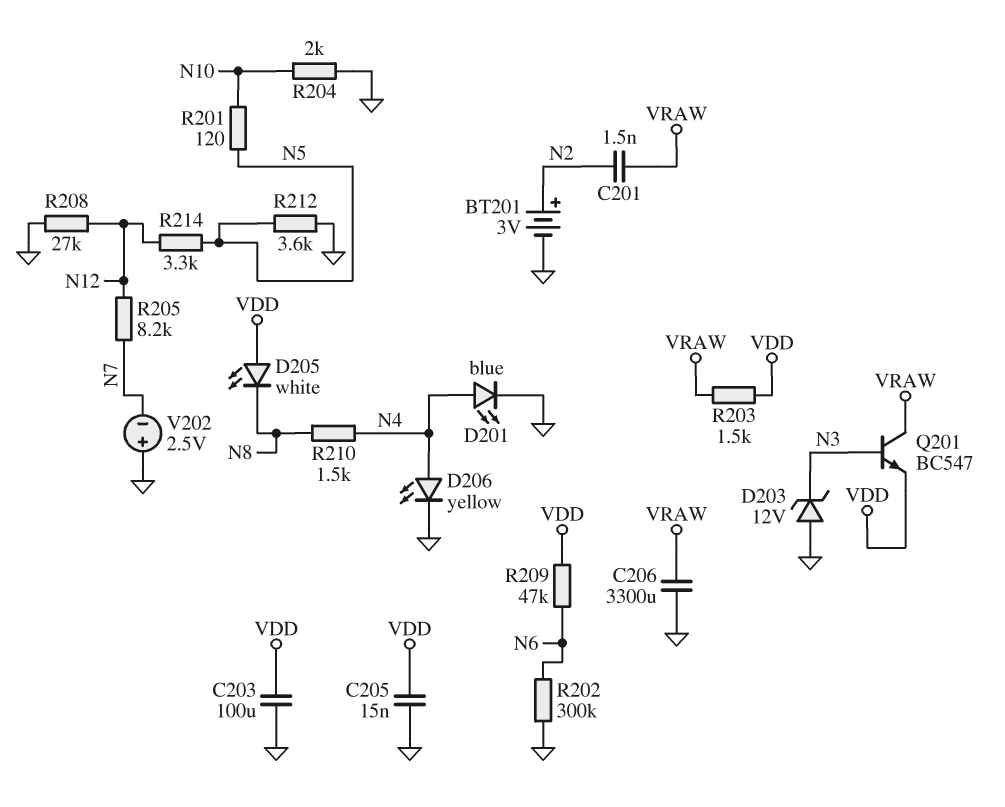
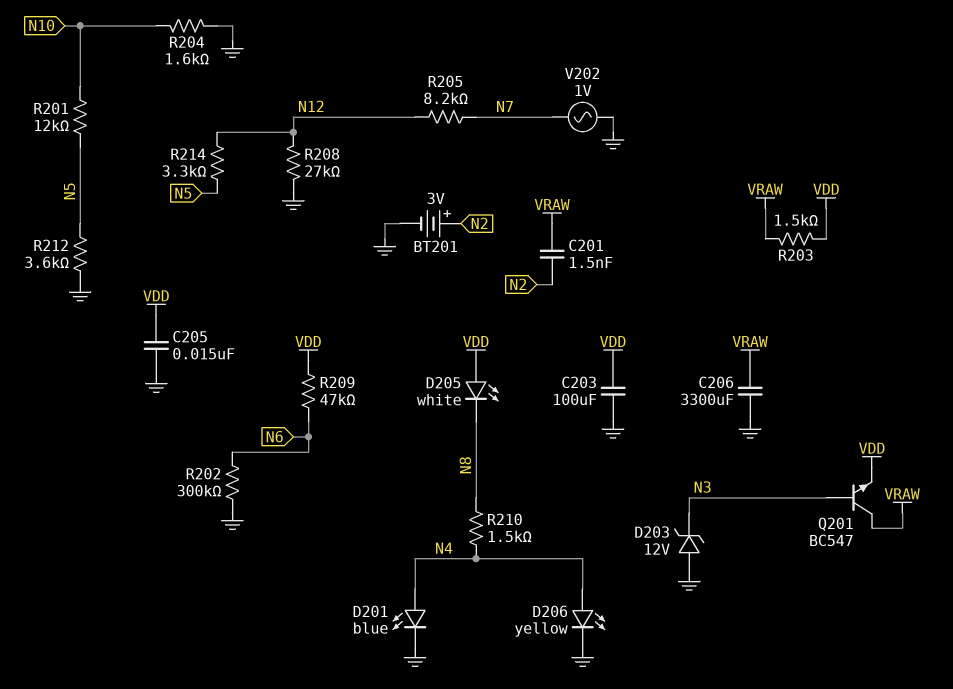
R201: 120 (N5, N10) -> 12k (N5, N10)
R204: 2k (GND, N10) -> 1.6k (GND, N10)
V202: 2.5V (plus GND, minus N7) -> AC 1V (GND, N7)

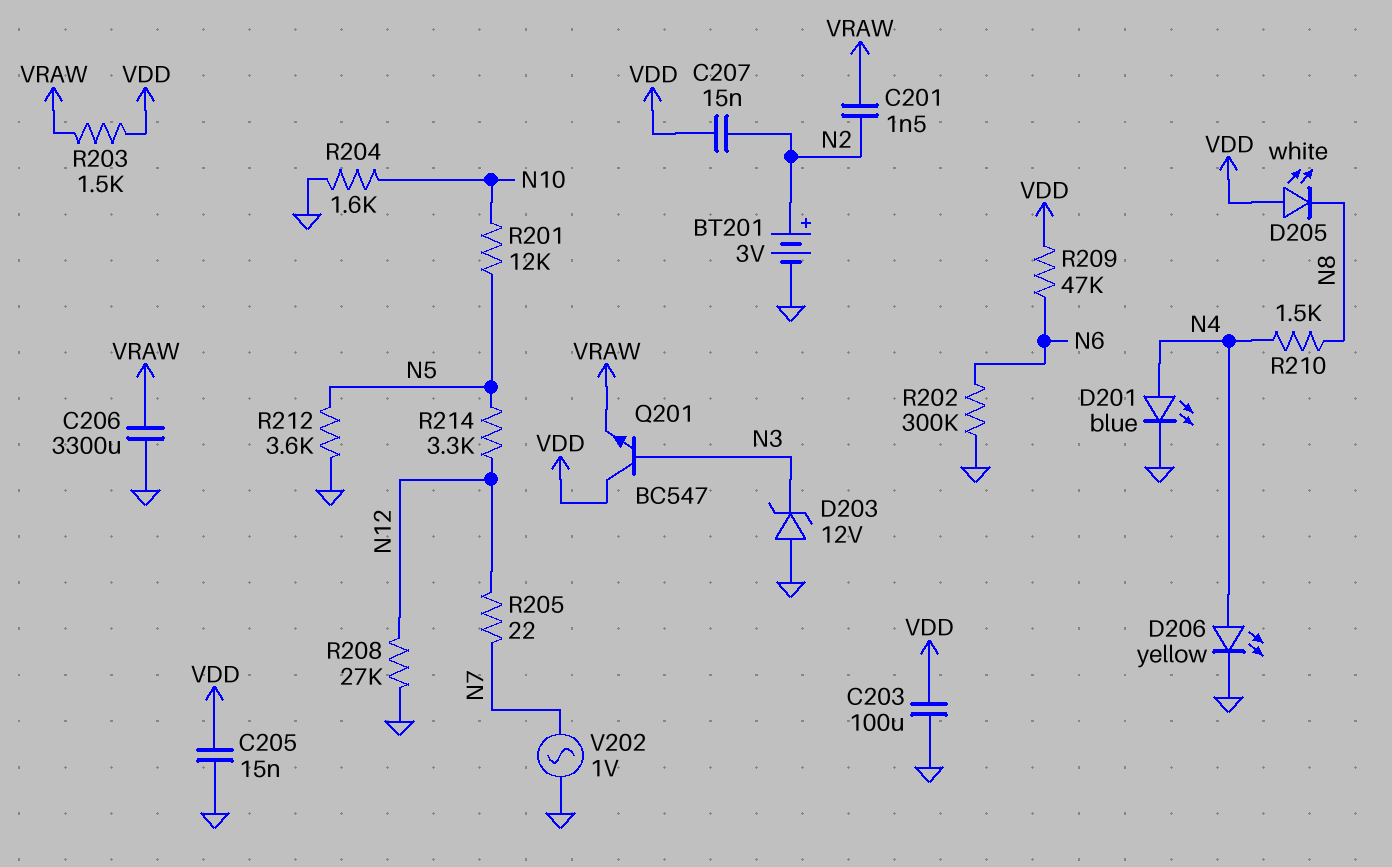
C207: none -> 15nF (N2, VDD)
Q201: NPN BC547 (B N3, C VRAW, E VDD) -> NPN BC547 (B N3, C VDD, E VRAW)
R205: 8.2k (N7, N12) -> 22 (N7, N12)

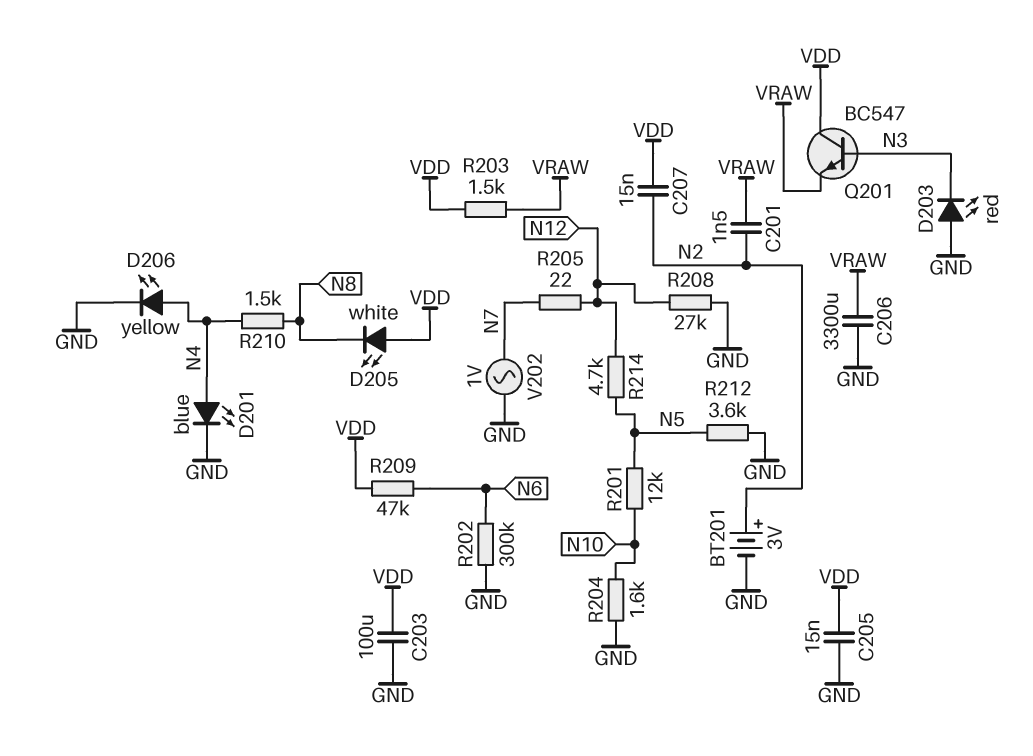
D203: zener 12V (A GND, K N3) -> LED red (A GND, K N3)
R214: 3.3k (N5, N12) -> 4.7k (N5, N12)

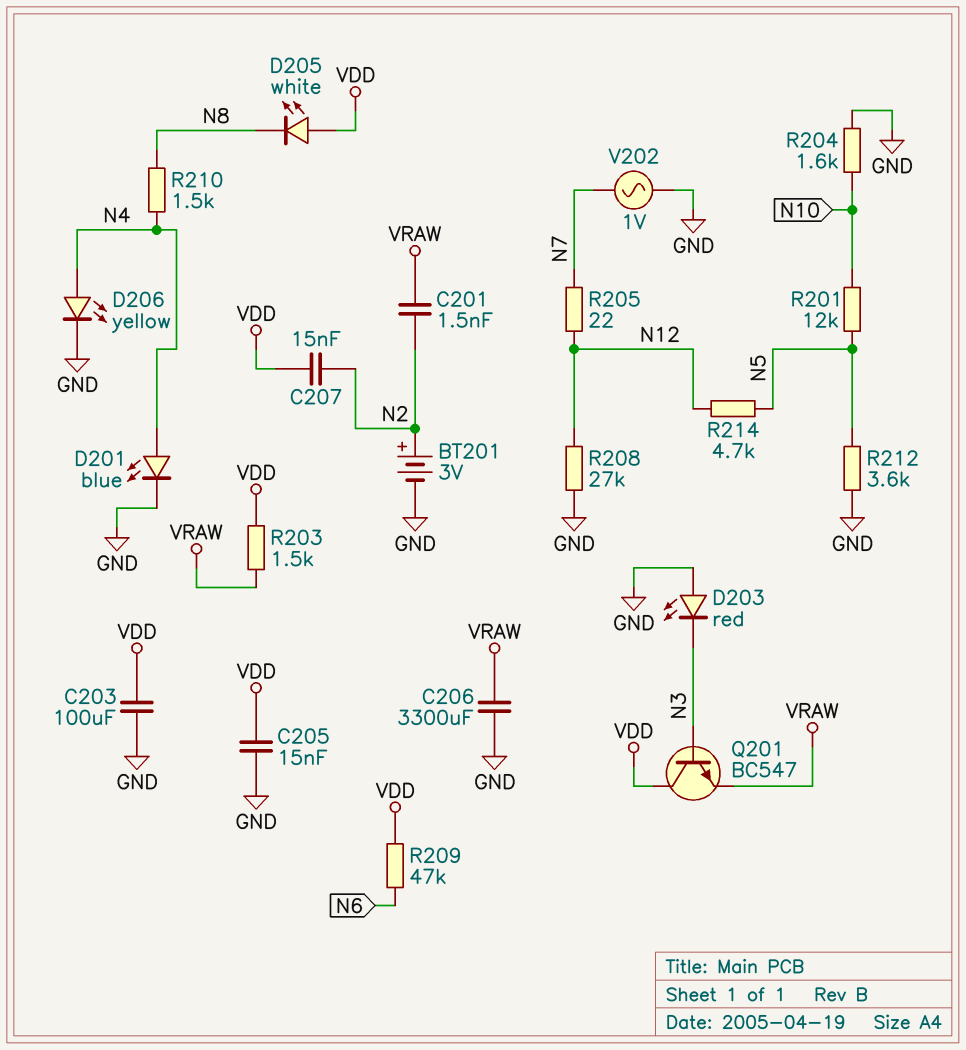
R202: 300k (GND, N6) -> none

